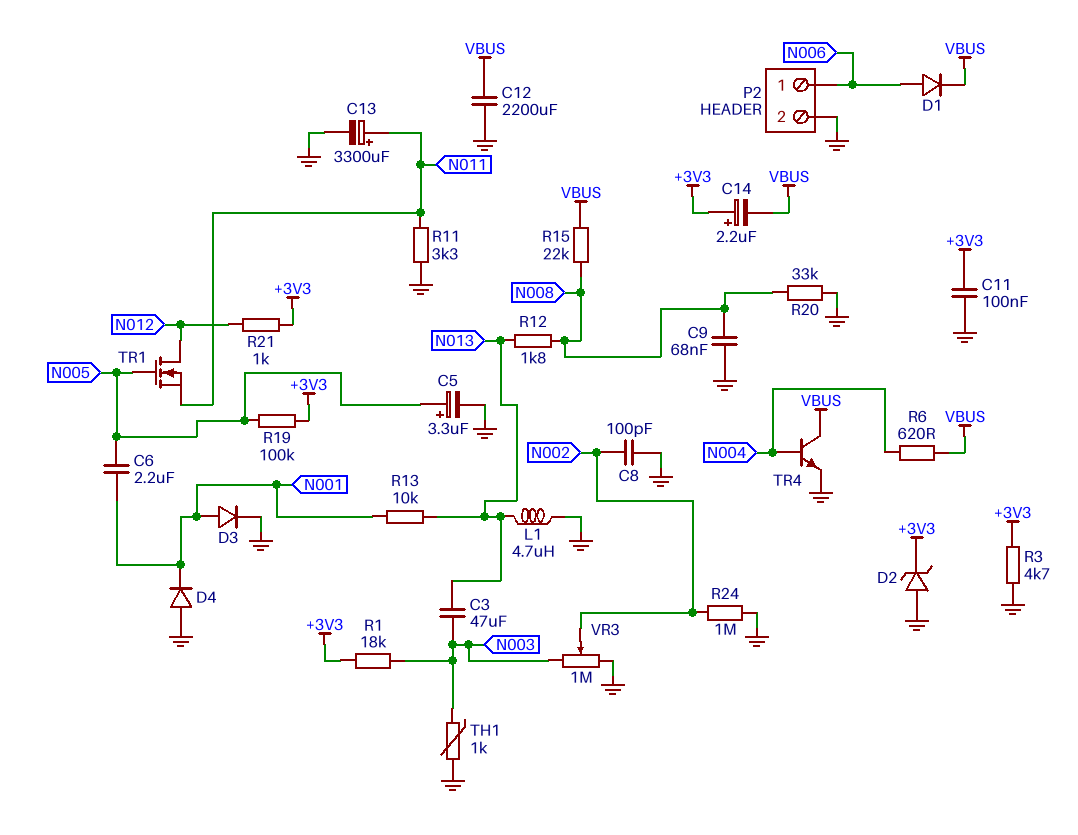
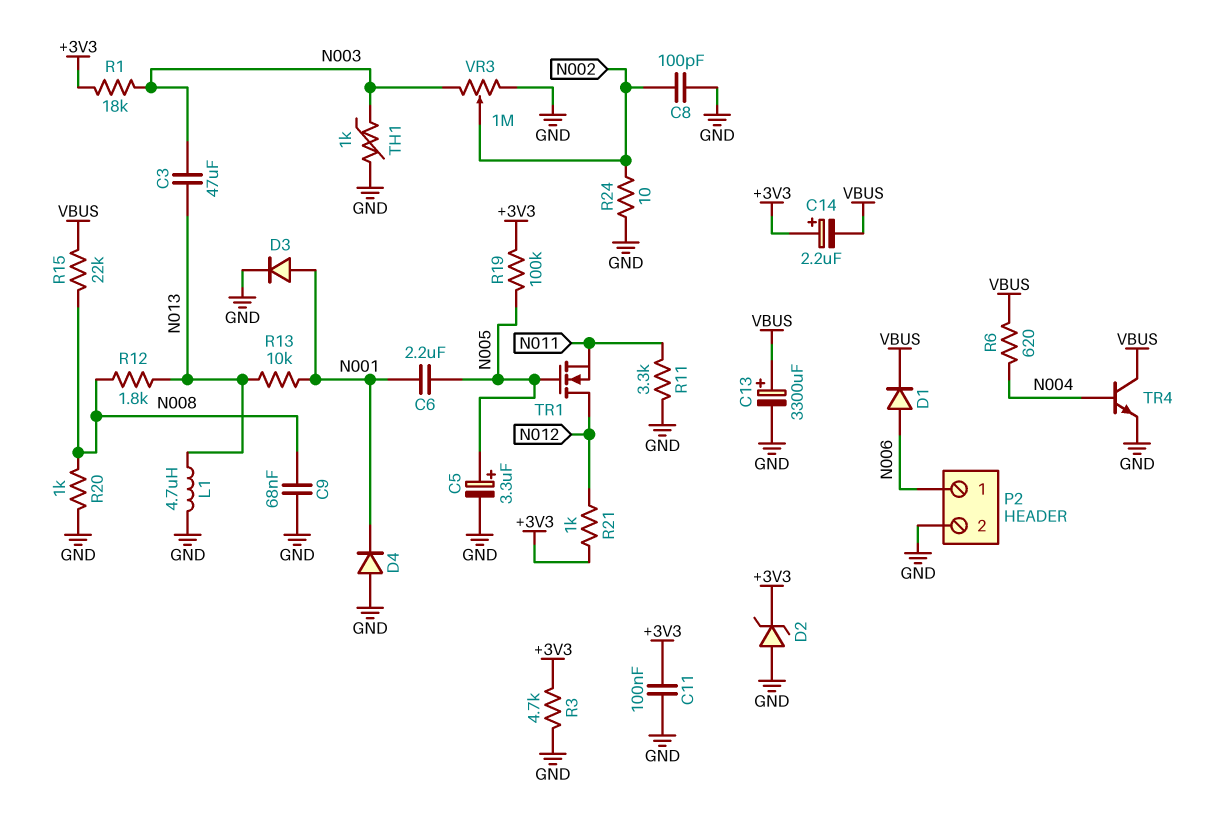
C12: 2200uF (GND, VBUS) -> none
C13: 3300uF (plus N011, minus GND) -> 3300uF (plus VBUS, minus GND)
R20: 33k (GND, N008) -> 1k (GND, N008)
R24: 1M (GND, N002) -> 10 (GND, N002)

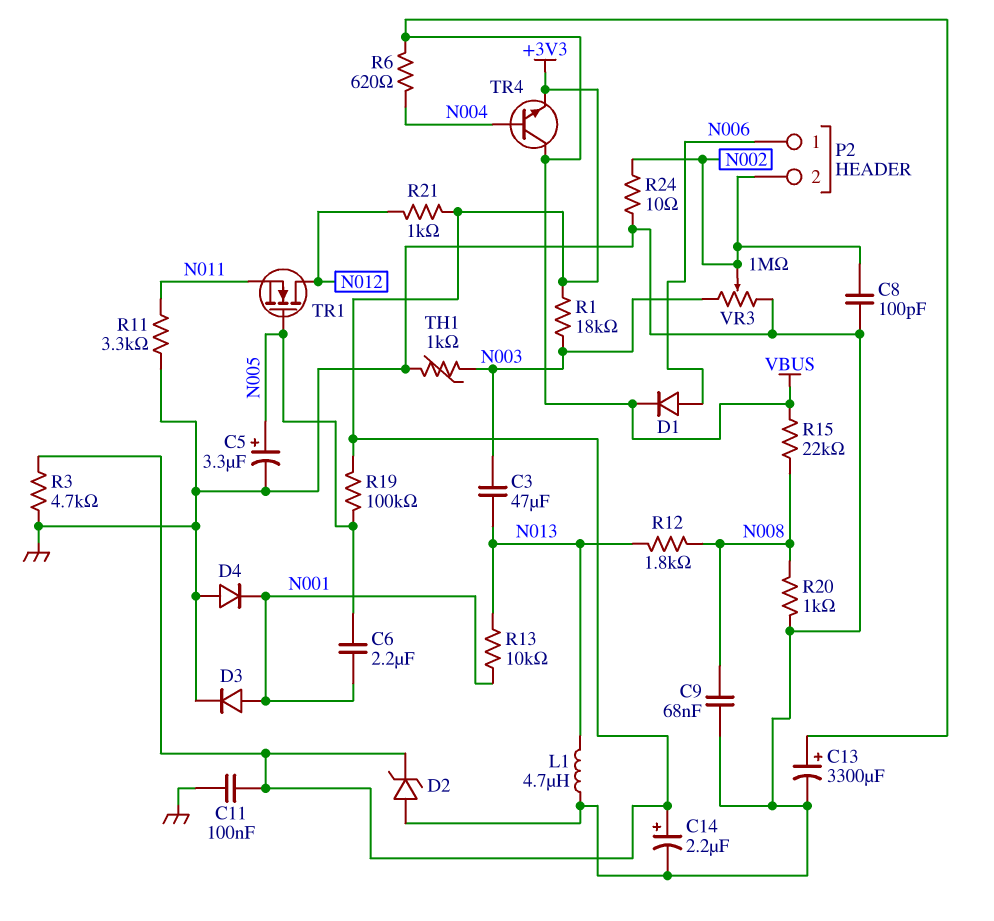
C14: 2.2uF (plus +3V3, minus VBUS) -> 2.2uF (plus +3V3, minus GND)
P2 pin 2: GND -> N002
TR4: NPN (B N004, C VBUS, E GND) -> NPN (B N004, C VBUS, E +3V3)

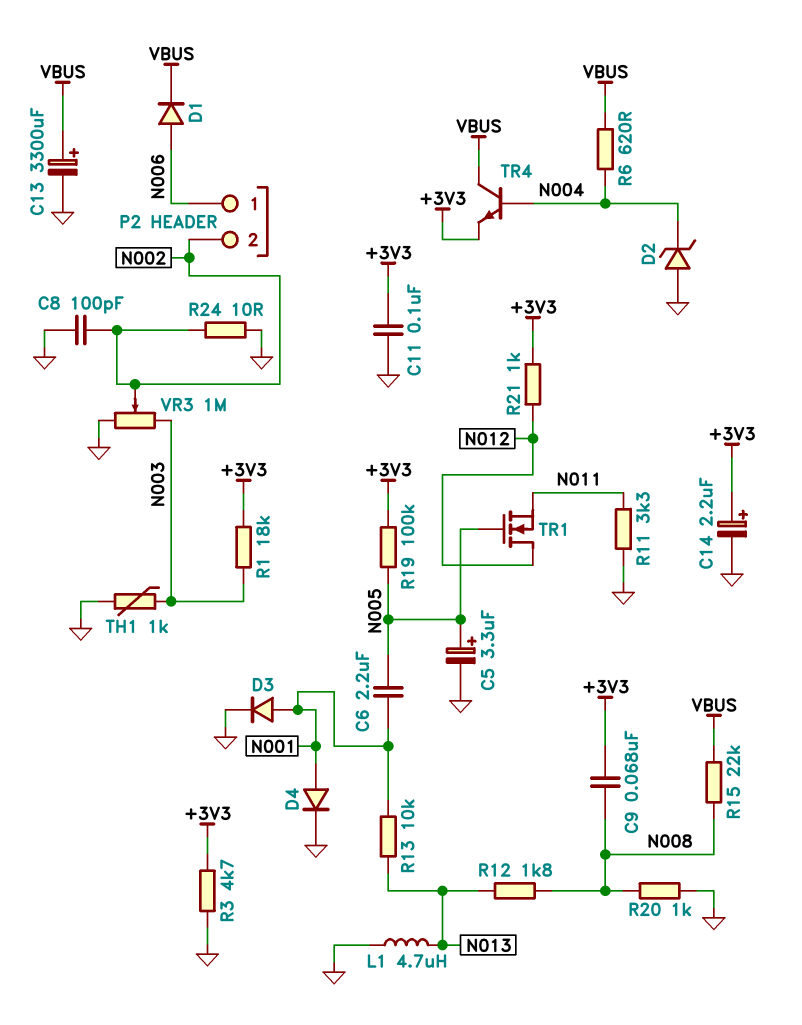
C3: 47uF (N003, N013) -> none
C9: 68nF (GND, N008) -> 68nF (+3V3, N008)
D2: zener (A GND, K +3V3) -> zener (A GND, K N004)
D4: diode (A GND, K N001) -> diode (A N001, K GND)

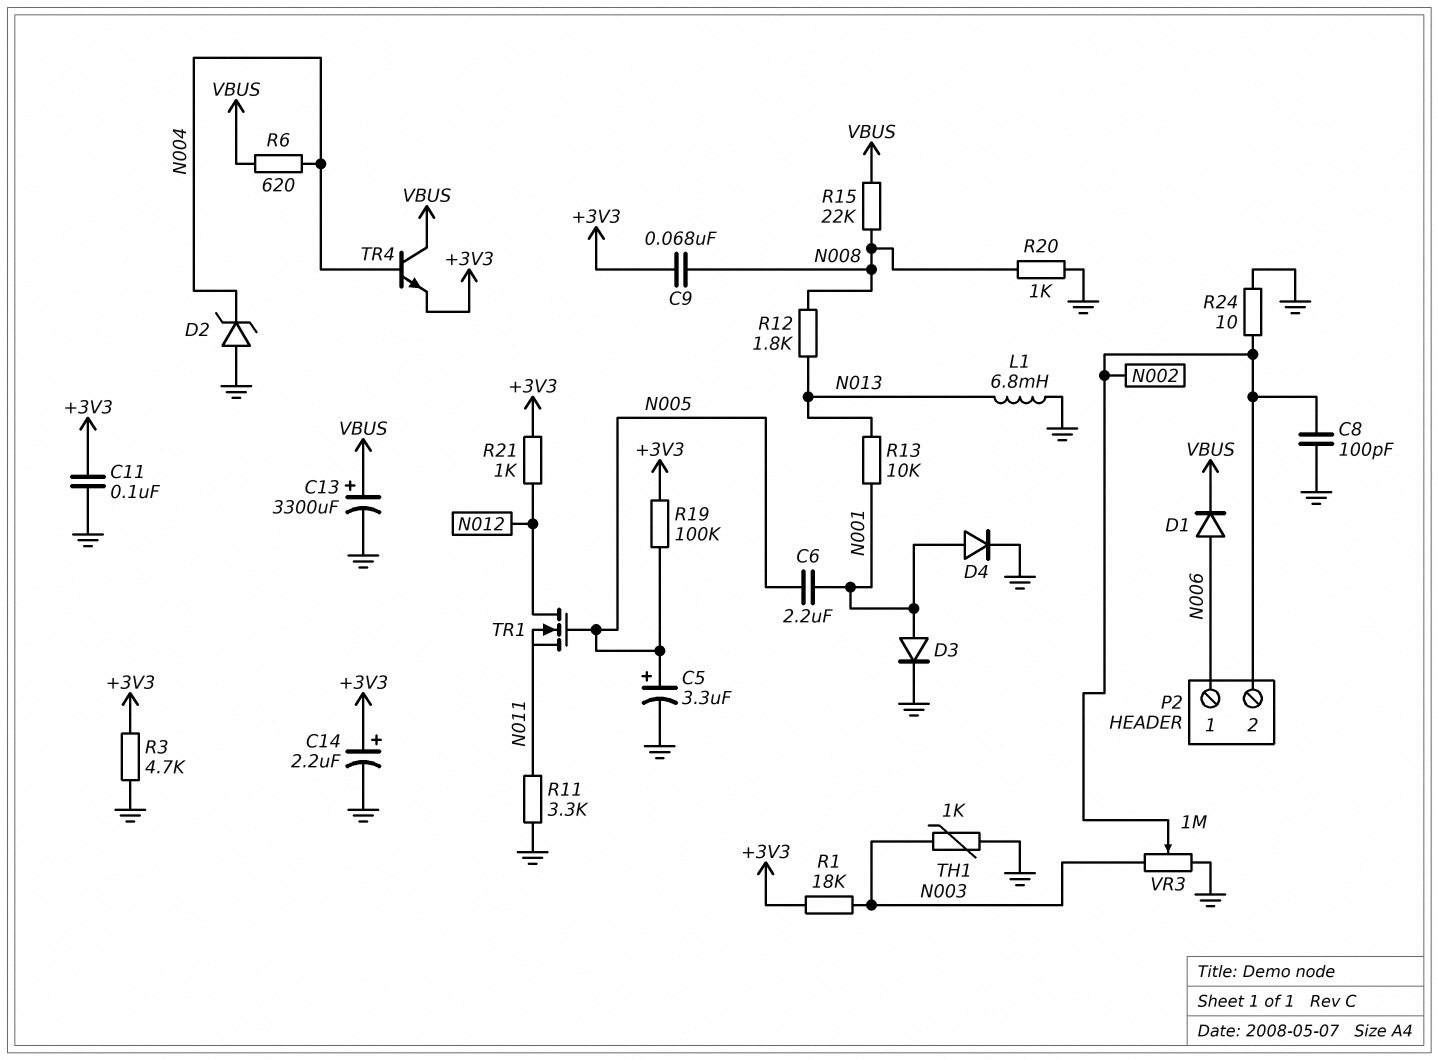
L1: 4.7uH (GND, N013) -> 6.8mH (GND, N013)

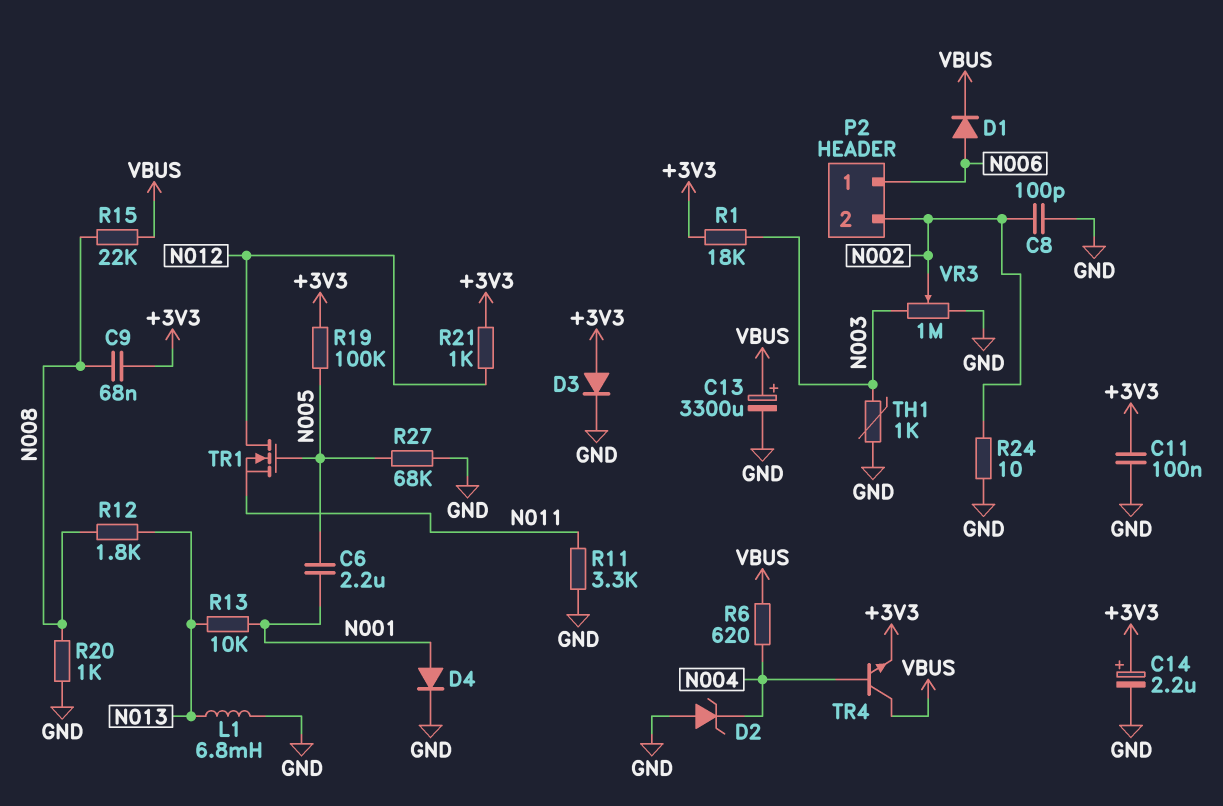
C5: 3.3uF (plus N005, minus GND) -> none
D3: diode (A N001, K GND) -> diode (A +3V3, K GND)
R3: 4.7k (+3V3, GND) -> none
R27: none -> 68k (GND, N005)

